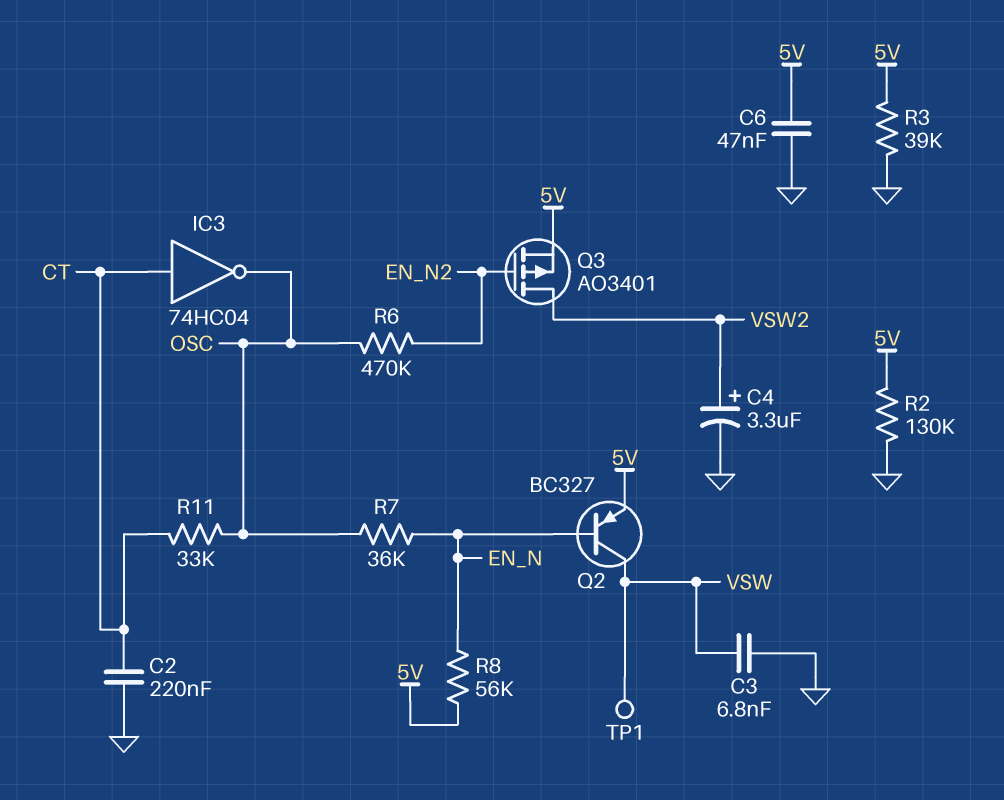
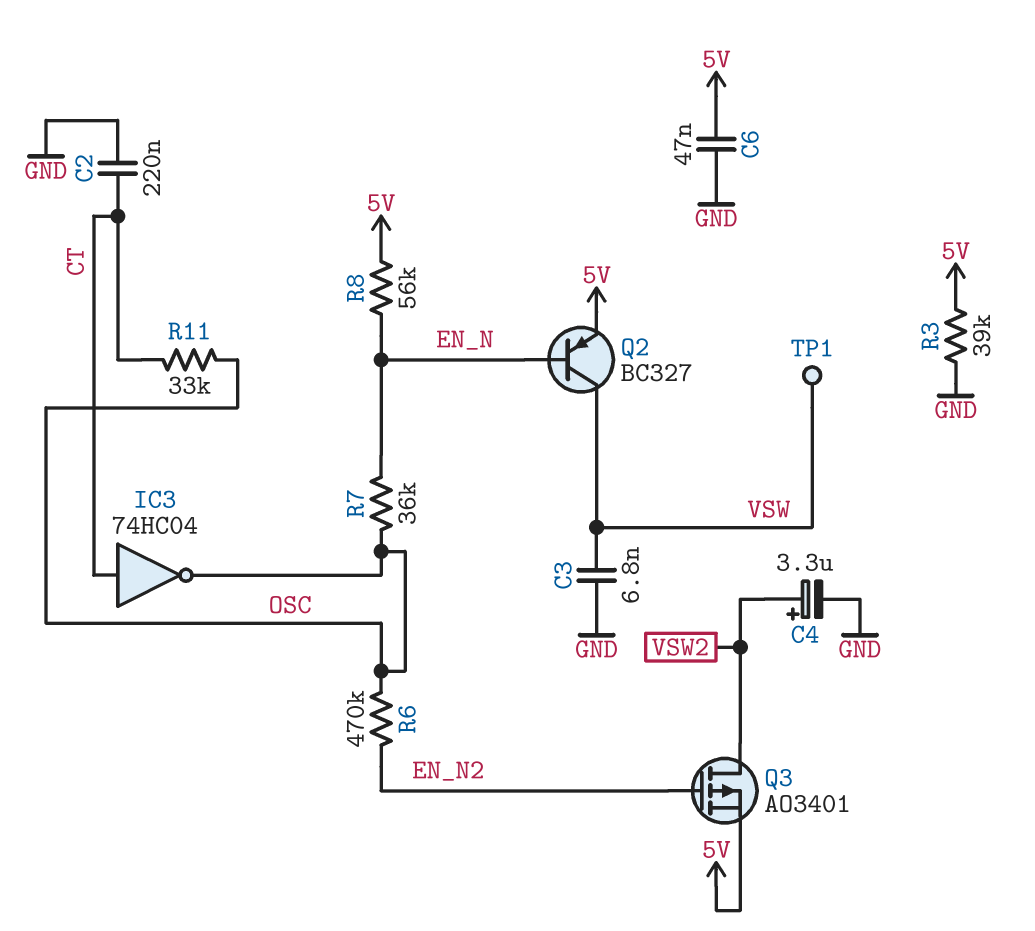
R2: 130k (5V, GND) -> none

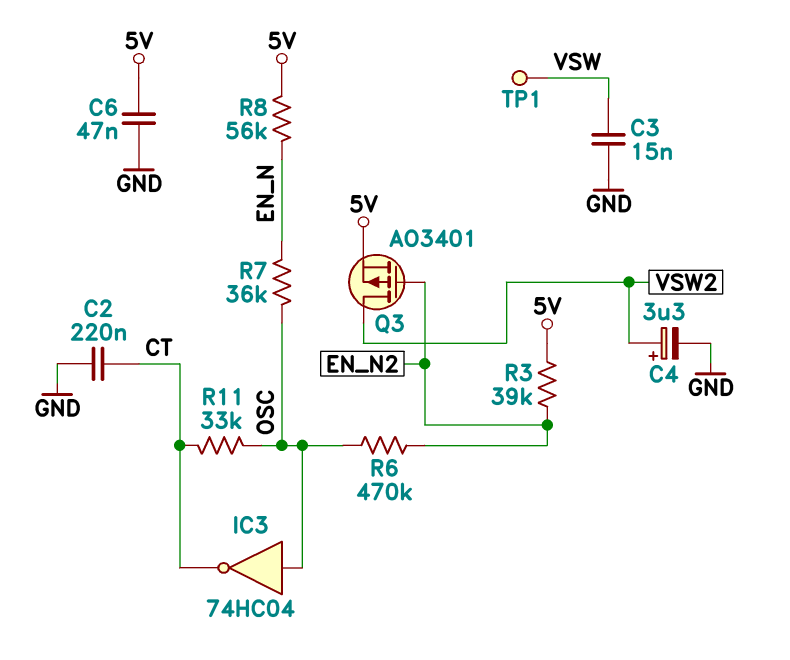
C3: 6.8nF (GND, VSW) -> 15nF (GND, VSW)
IC3: NOT 74HC04 (in CT, out OSC) -> NOT 74HC04 (in OSC, out CT)
Q2: PNP BC327 (B EN_N, C VSW, E 5V) -> none
R3: 39k (5V, GND) -> 39k (5V, EN_N2)

